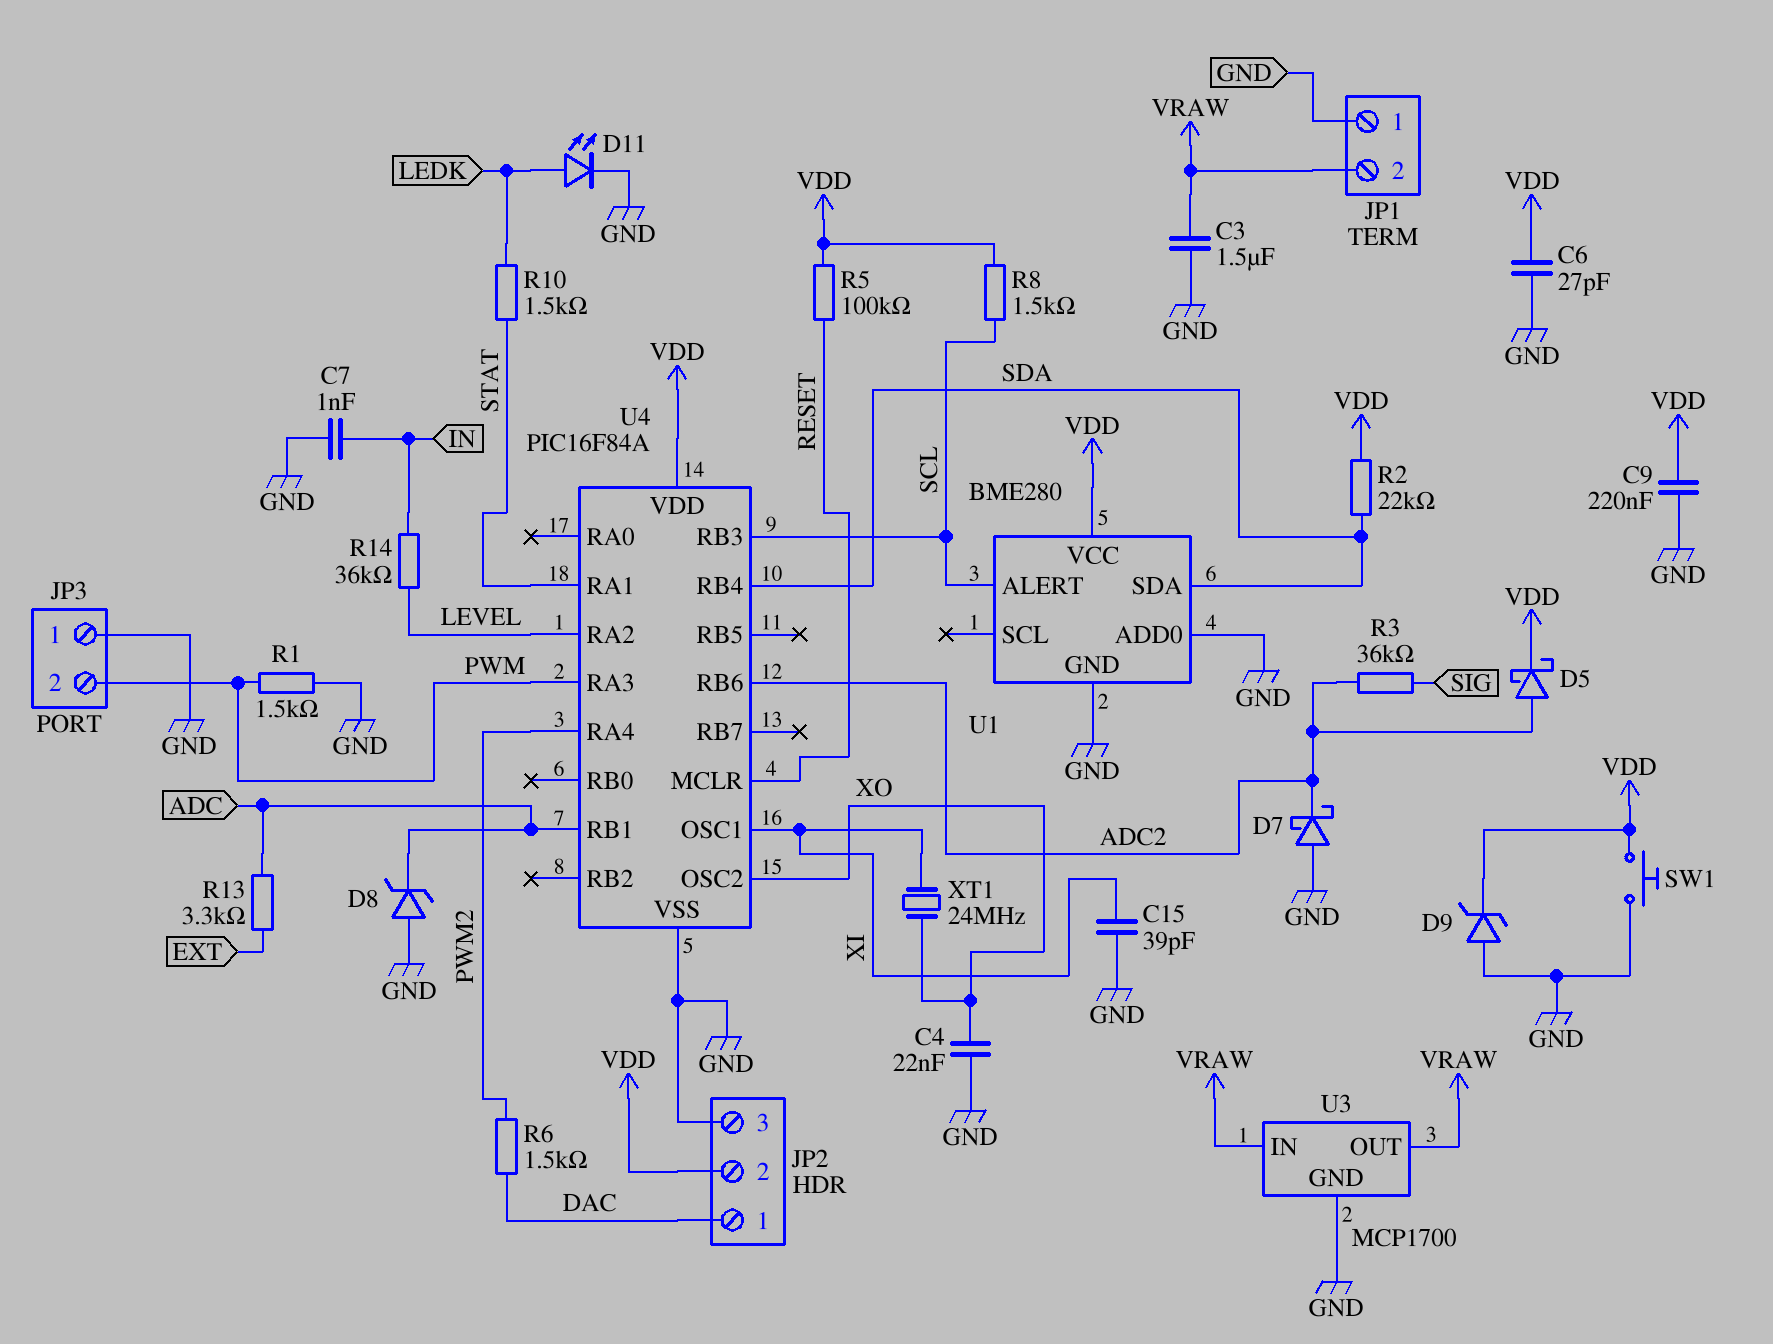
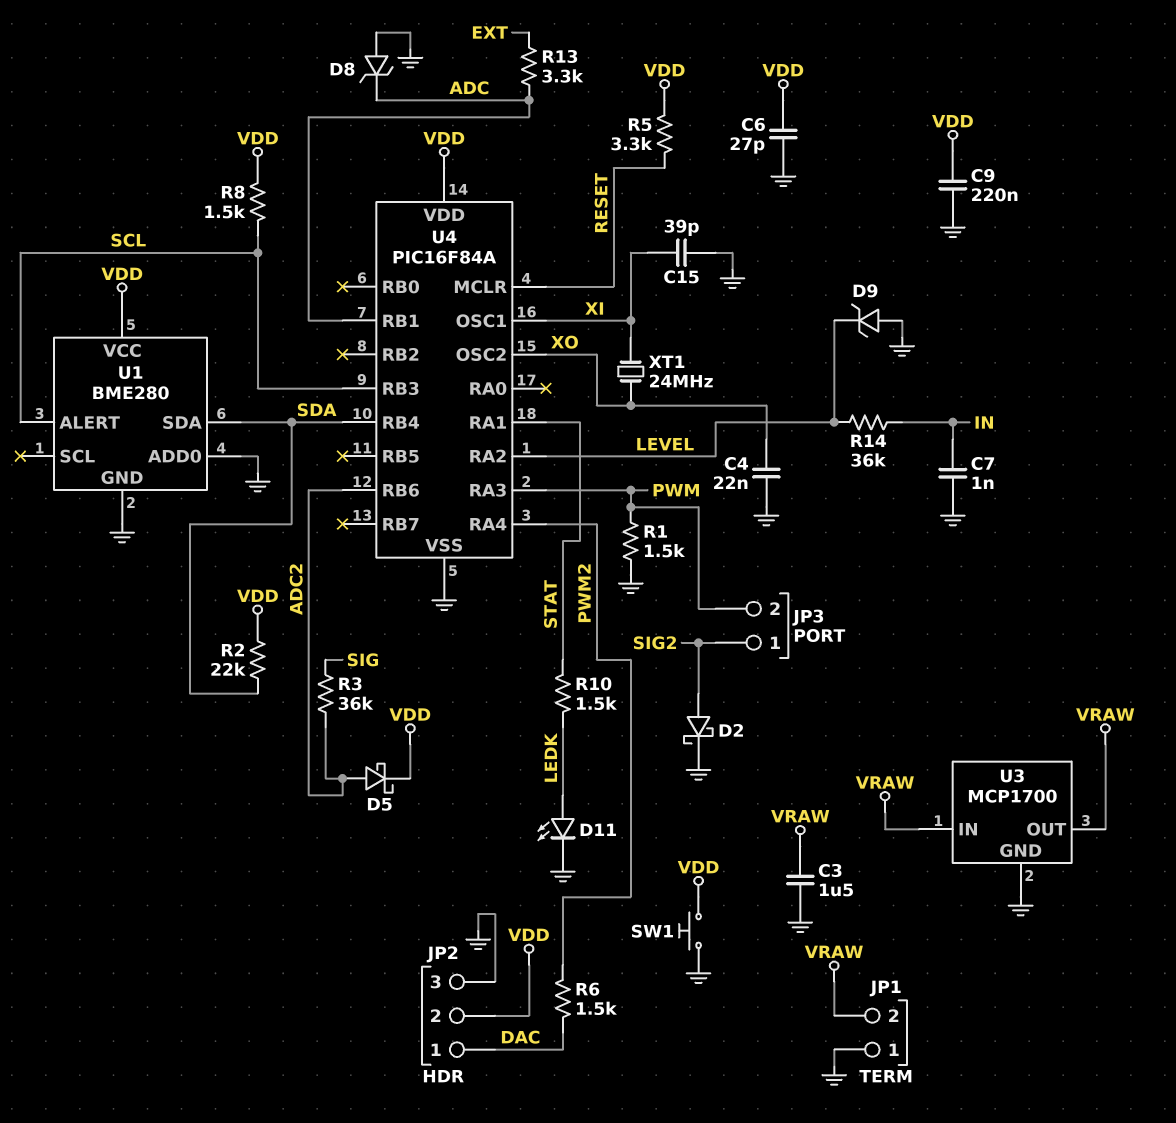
D2: none -> schottky (A SIG2, K GND)
D7: schottky (A GND, K ADC2) -> none
D9: zener (A GND, K VDD) -> zener (A GND, K LEVEL)
JP3 pin 1: GND -> SIG2
R5: 100k (RESET, VDD) -> 3.3k (RESET, VDD)

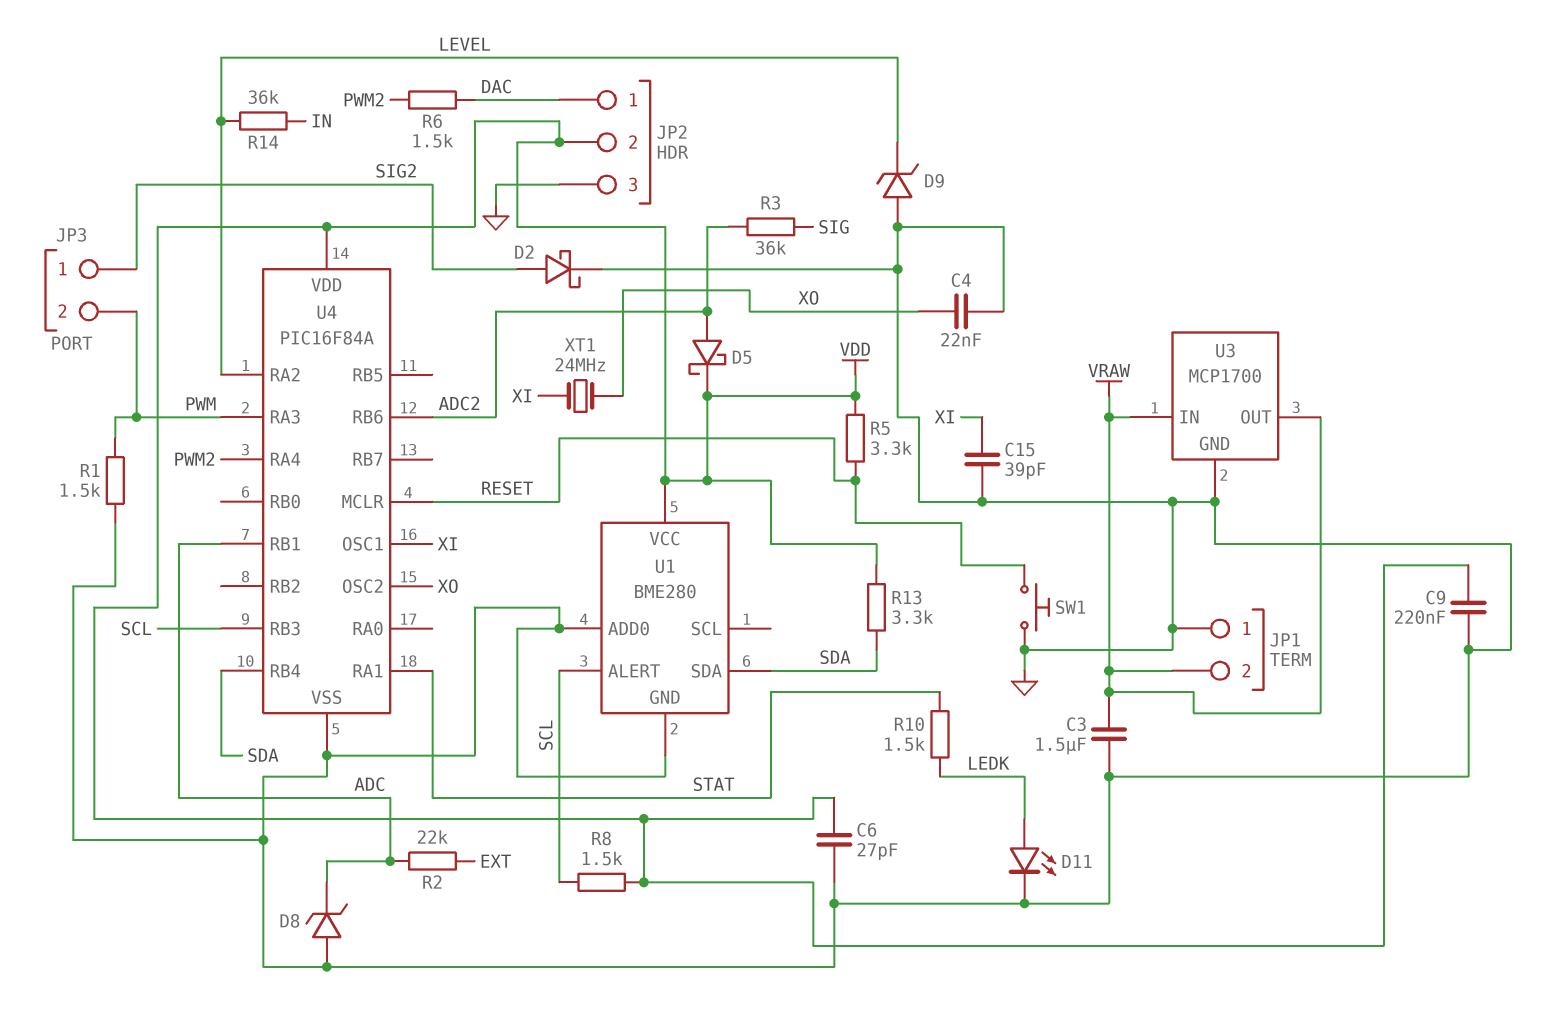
C7: 1nF (GND, IN) -> none
R2: 22k (SDA, VDD) -> 22k (ADC, EXT)
R13: 3.3k (ADC, EXT) -> 3.3k (SDA, VDD)
SW1: button (GND, VDD) -> button (GND, RESET)

